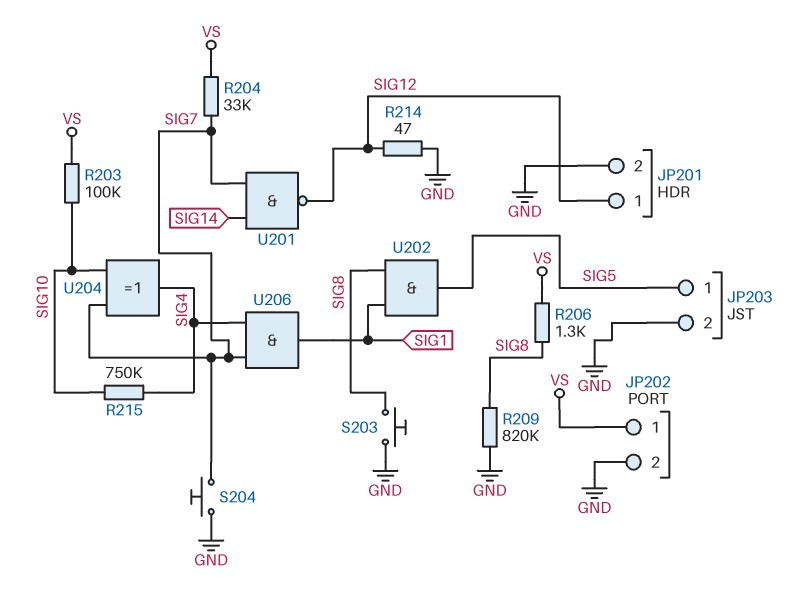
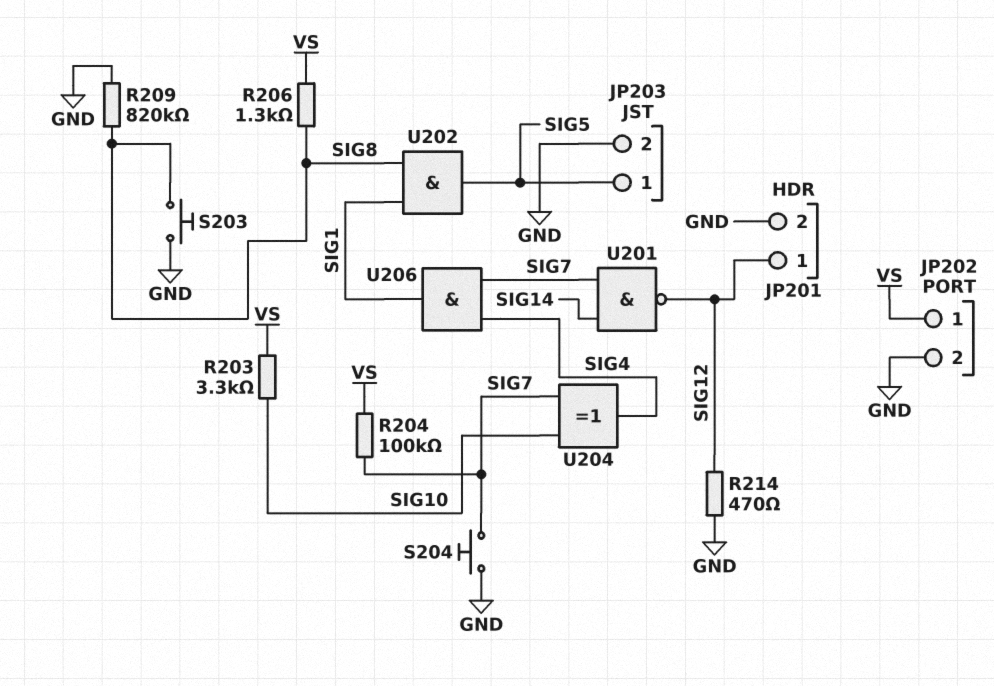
R203: 100k (SIG10, VS) -> 3.3k (SIG10, VS)
R204: 33k (SIG7, VS) -> 100k (SIG7, VS)
R214: 47 (GND, SIG12) -> 470 (GND, SIG12)
R215: 750k (SIG4, SIG10) -> none

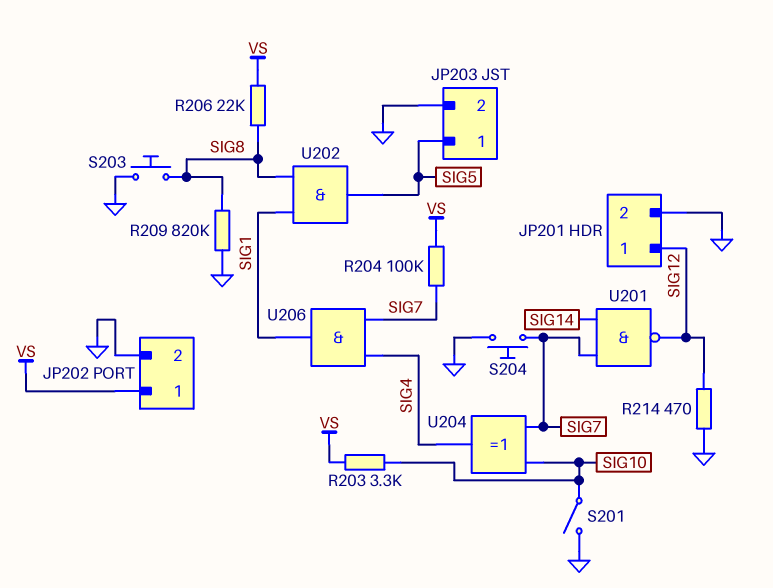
R206: 1.3k (SIG8, VS) -> 22k (SIG8, VS)
S201: none -> switch (GND, SIG10)

